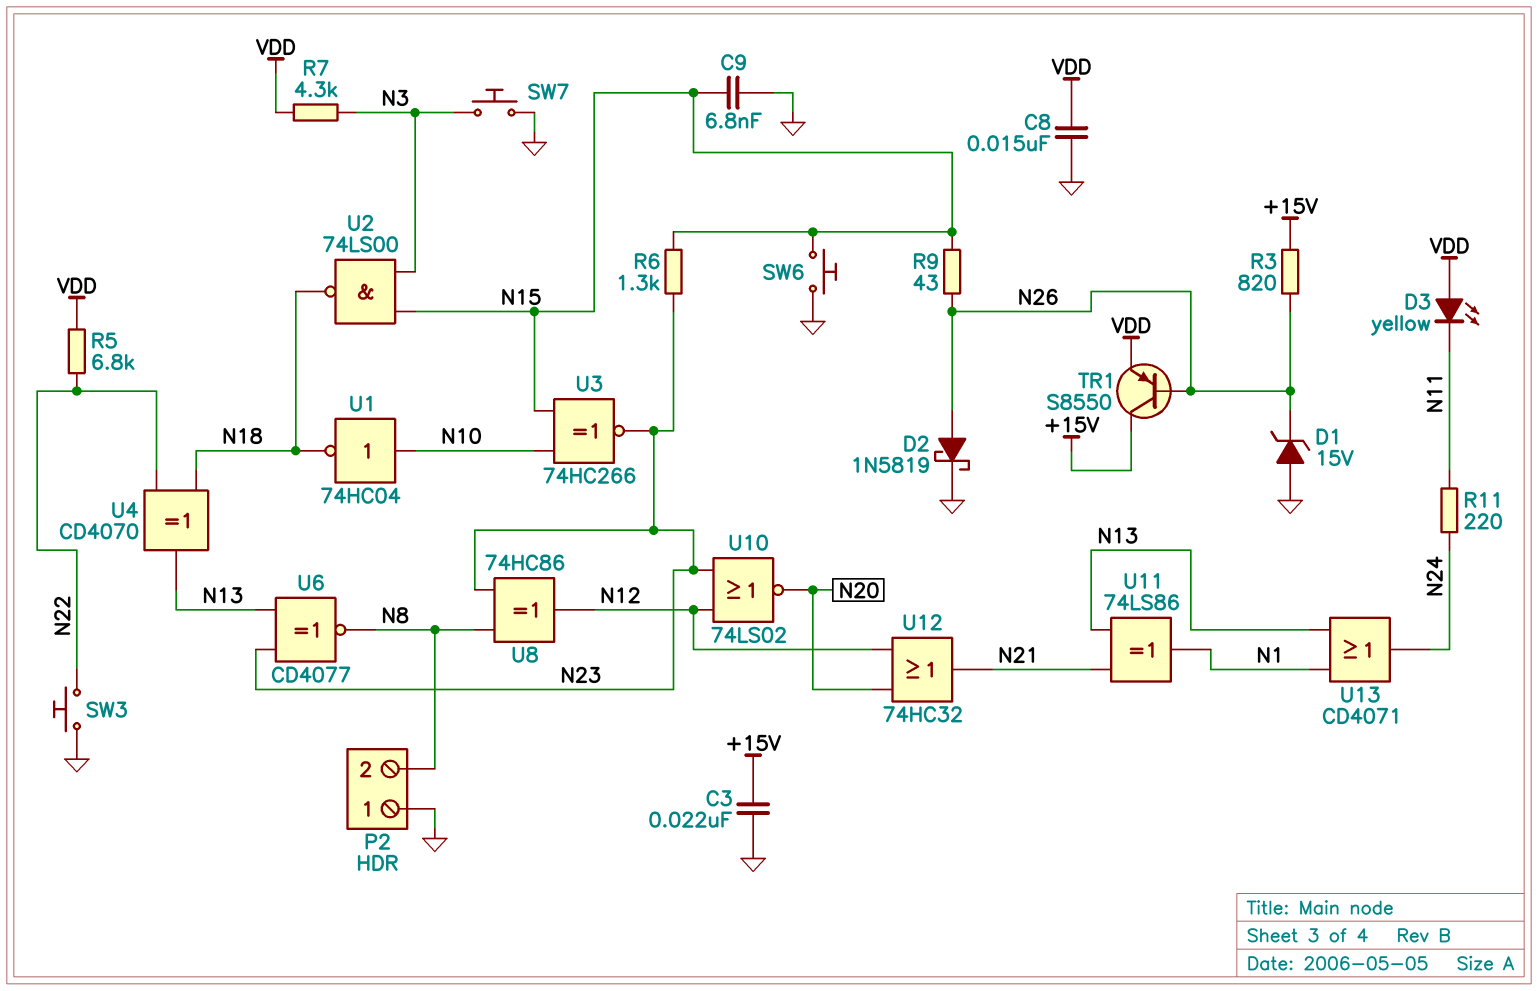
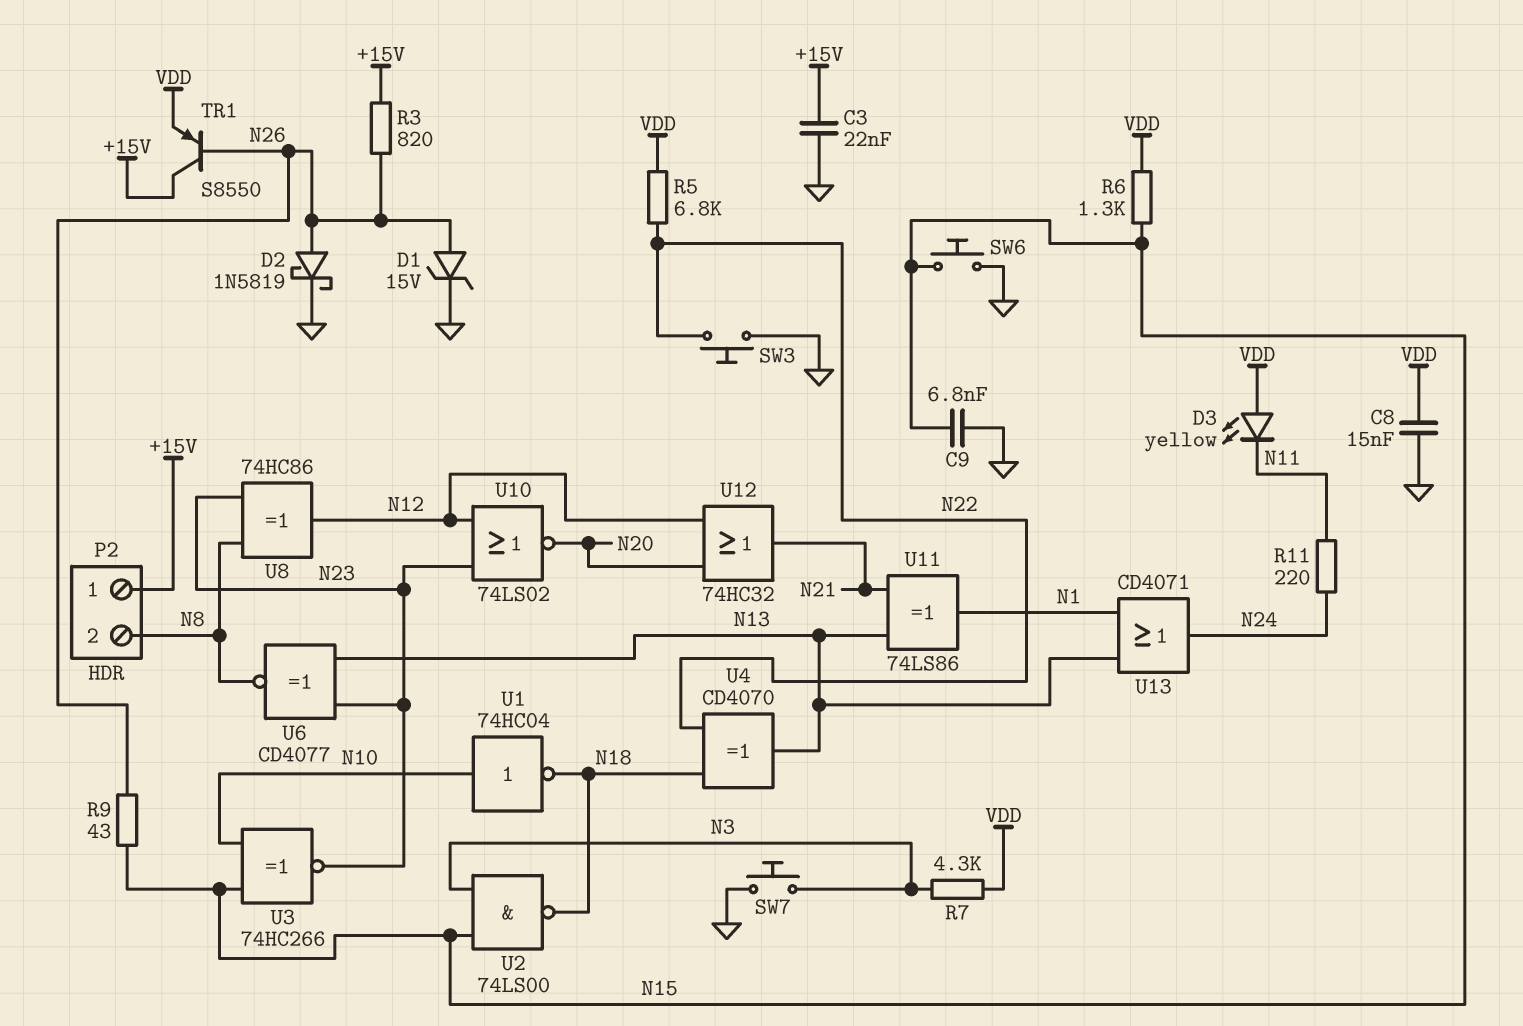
D1: zener 15V (A GND, K N26) -> zener 15V (A N26, K GND)
P2 pin 1: GND -> +15V
R6: 1.3k (N15, N23) -> 1.3k (N15, VDD)

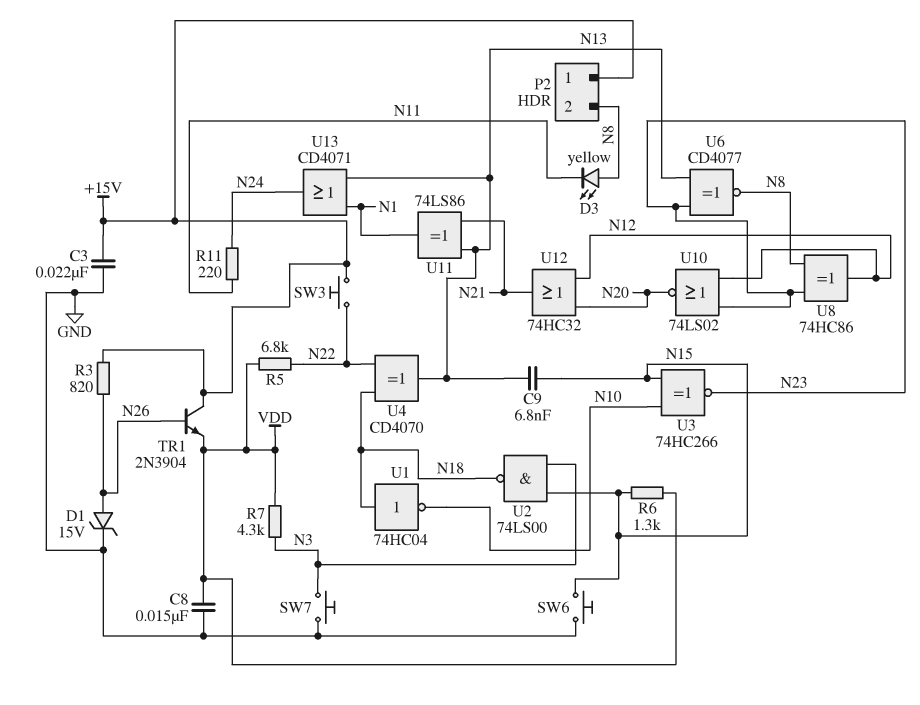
C9: 6.8nF (GND, N15) -> 6.8nF (N13, N15)
D2: schottky 1N5819 (A N26, K GND) -> none
D3: LED yellow (A VDD, K N11) -> LED yellow (A N8, K N11)
R9: 43 (N15, N26) -> none
SW3: button (GND, N22) -> button (+15V, N22)
TR1: PNP S8550 (B N26, C +15V, E VDD) -> NPN 2N3904 (B N26, C +15V, E VDD)
U1: NOT 74HC04 (in N10, out N18) -> NOT 74HC04 (in N18, out N10)

